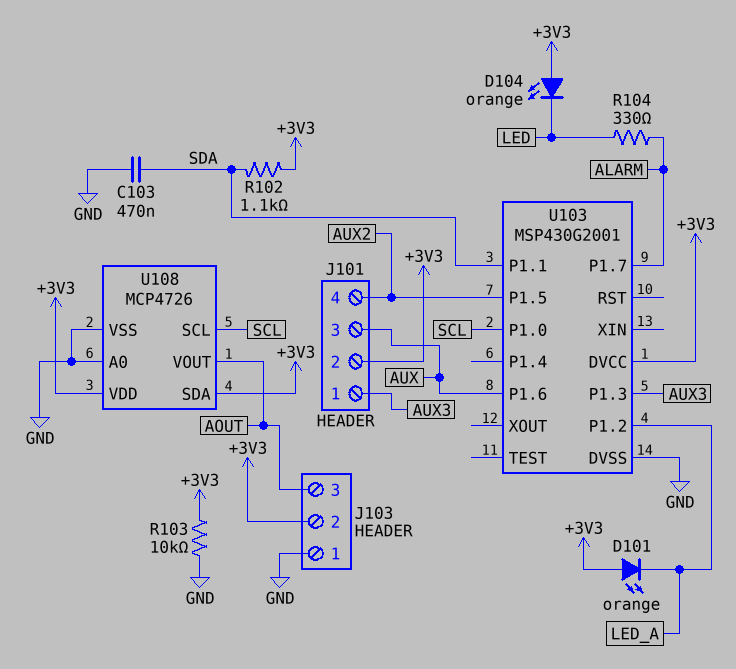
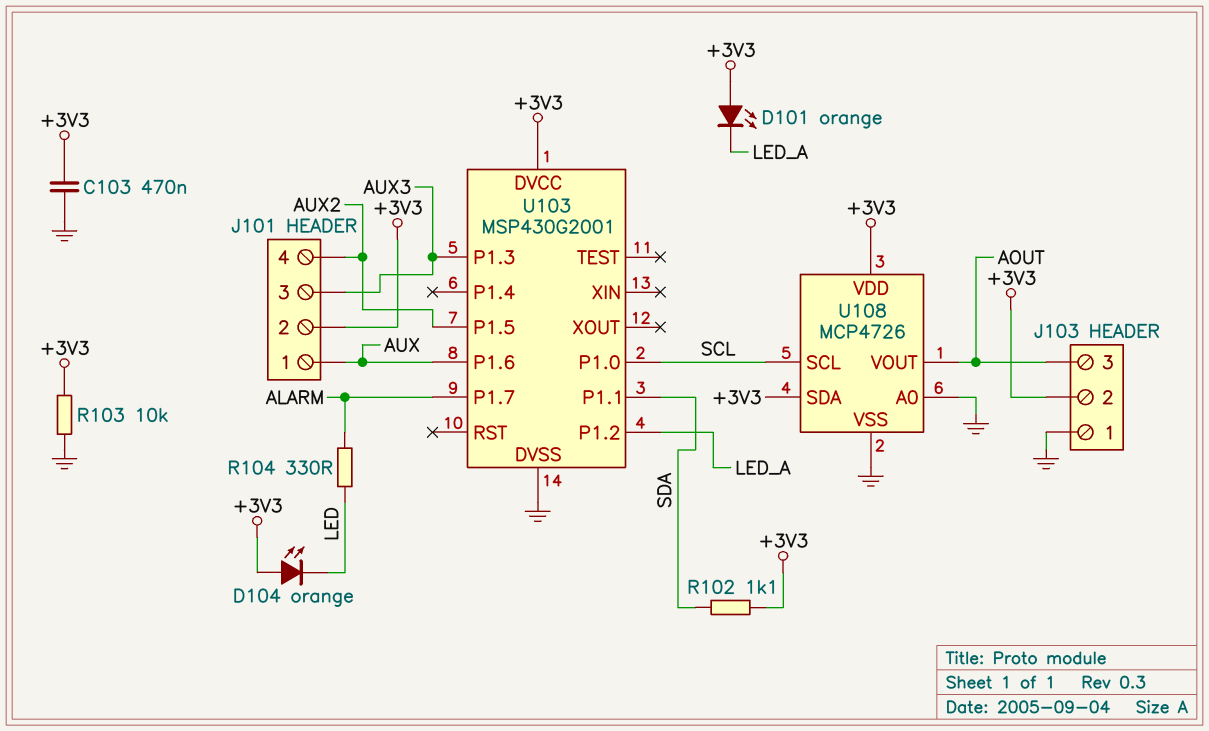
C103: 470nF (GND, SDA) -> 470nF (+3V3, GND)
J101 pin 1: AUX3 -> AUX
J101 pin 3: AUX -> AUX3

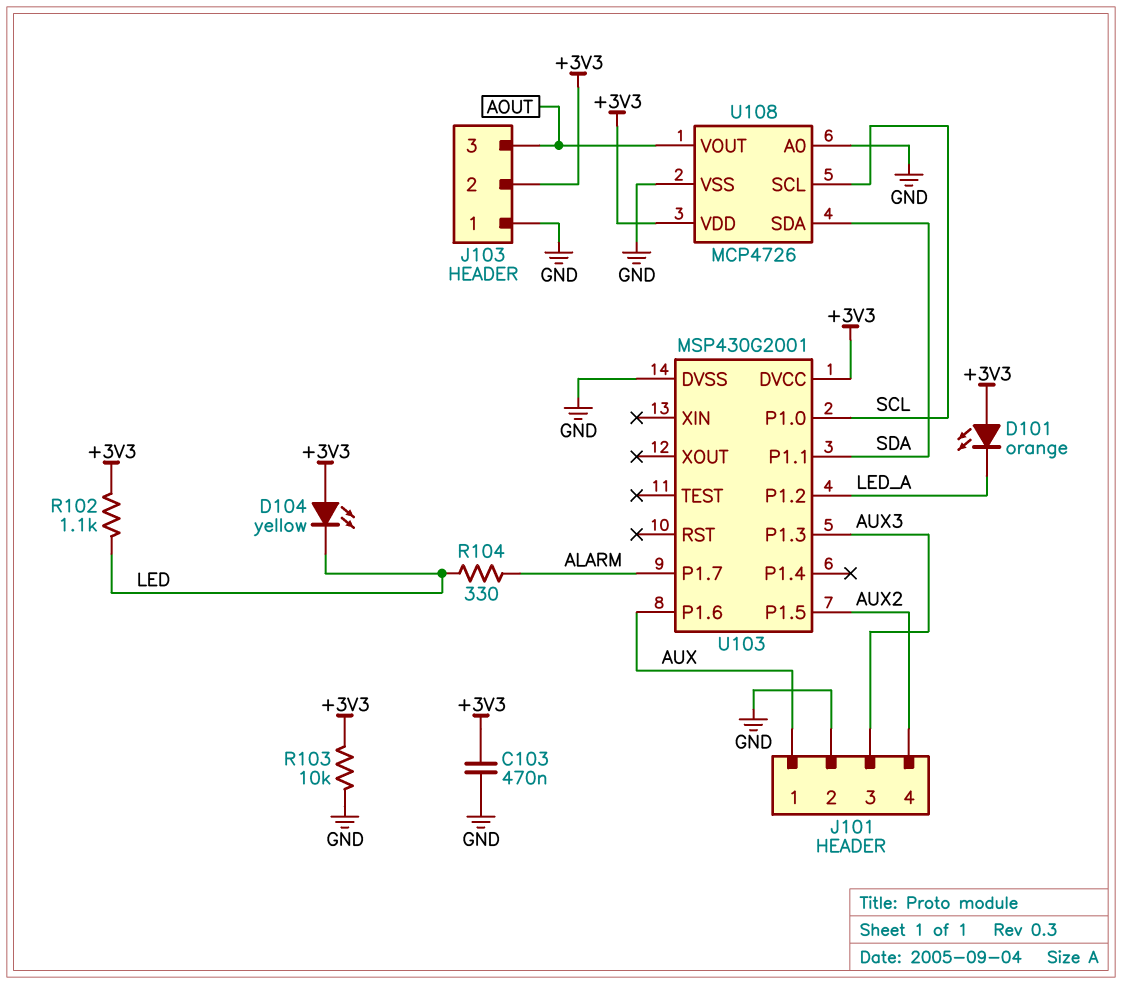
D104: LED orange (A +3V3, K LED) -> LED yellow (A +3V3, K LED)
J101 pin 2: +3V3 -> GND
R102: 1.1k (+3V3, SDA) -> 1.1k (+3V3, LED)
U108 pin SDA: +3V3 -> SDA

